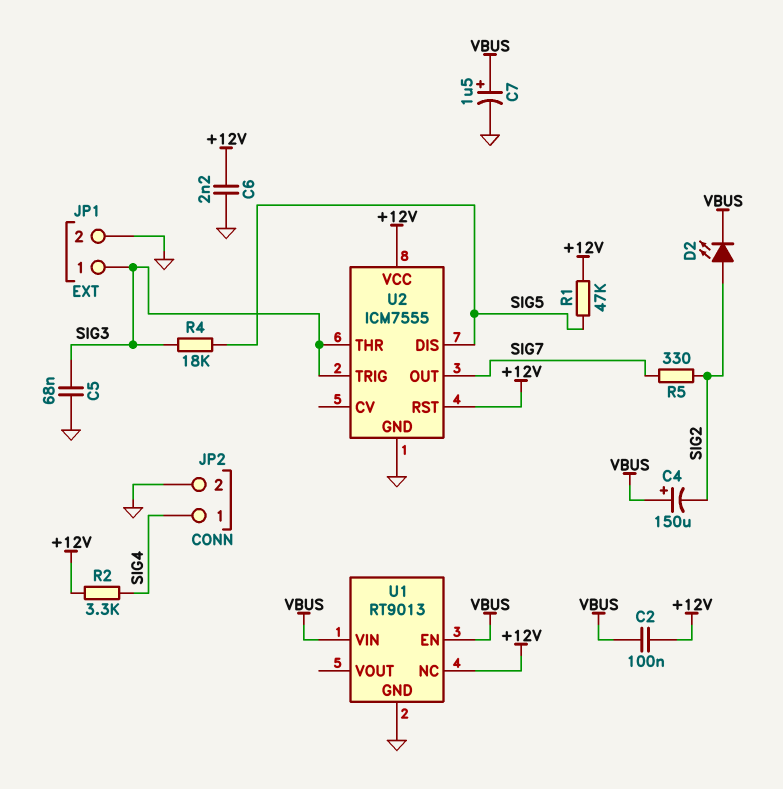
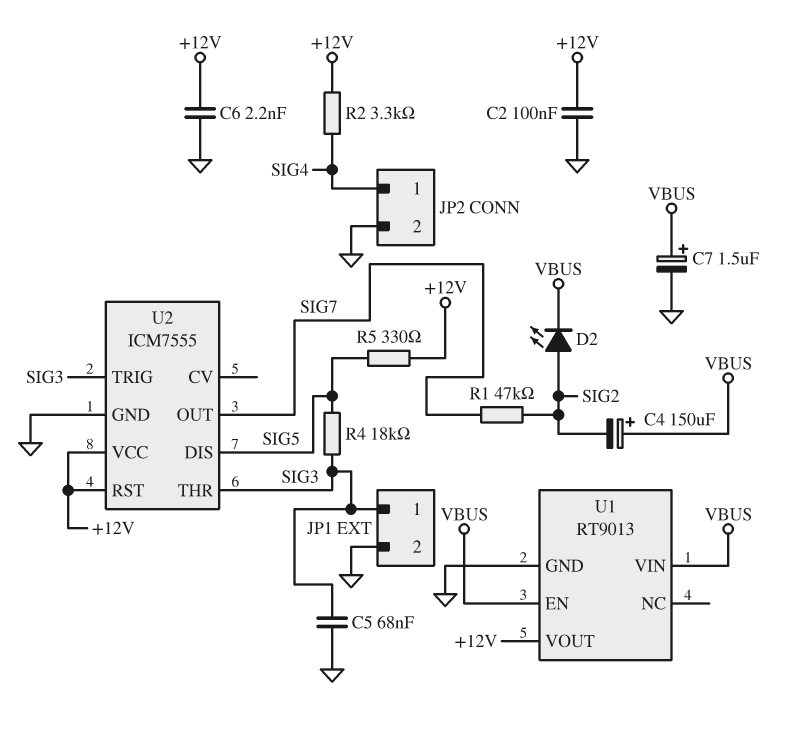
C2: 100nF (+12V, VBUS) -> 100nF (+12V, GND)
R1: 47k (+12V, SIG5) -> 47k (SIG2, SIG7)
R5: 330 (SIG2, SIG7) -> 330 (+12V, SIG5)
U1 pin NC: +12V -> none
U1 pin VOUT: none -> +12V

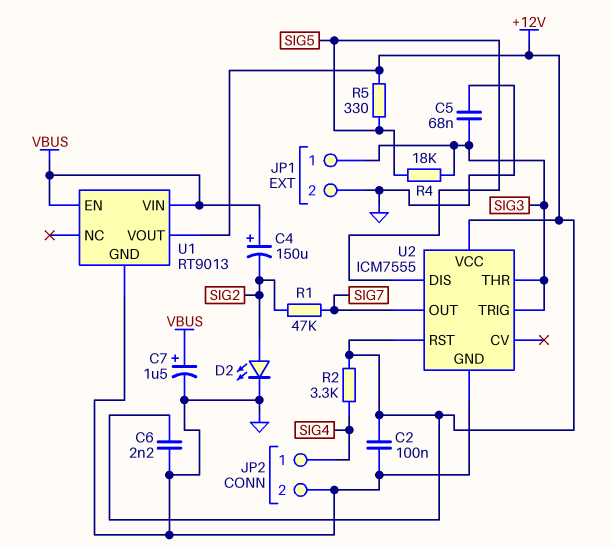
D2: LED (A SIG2, K VBUS) -> LED (A SIG2, K GND)

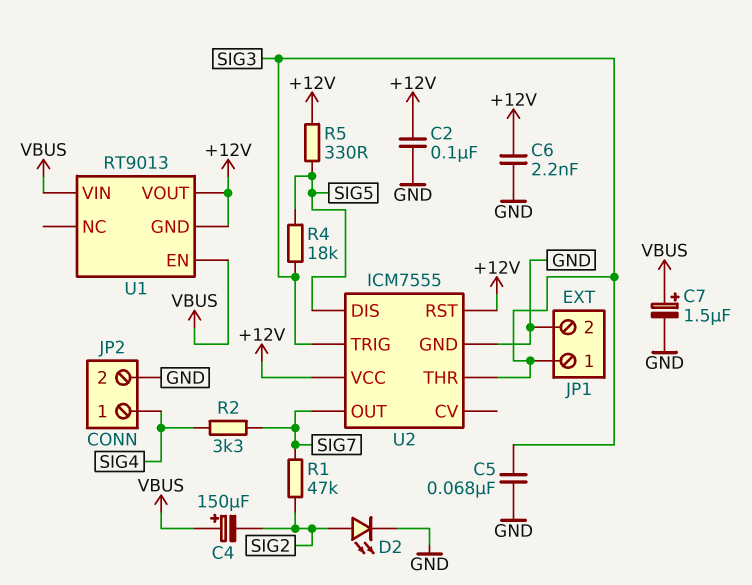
R2: 3.3k (+12V, SIG4) -> 3.3k (SIG4, SIG7)
U1 pin GND: GND -> +12V

